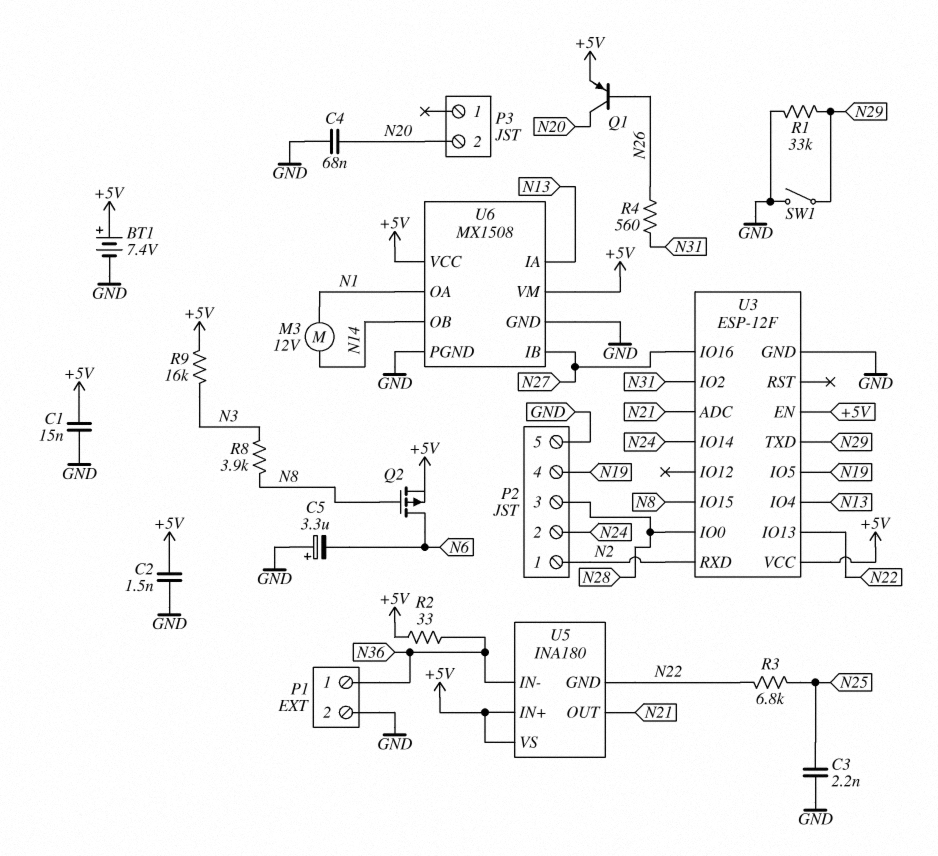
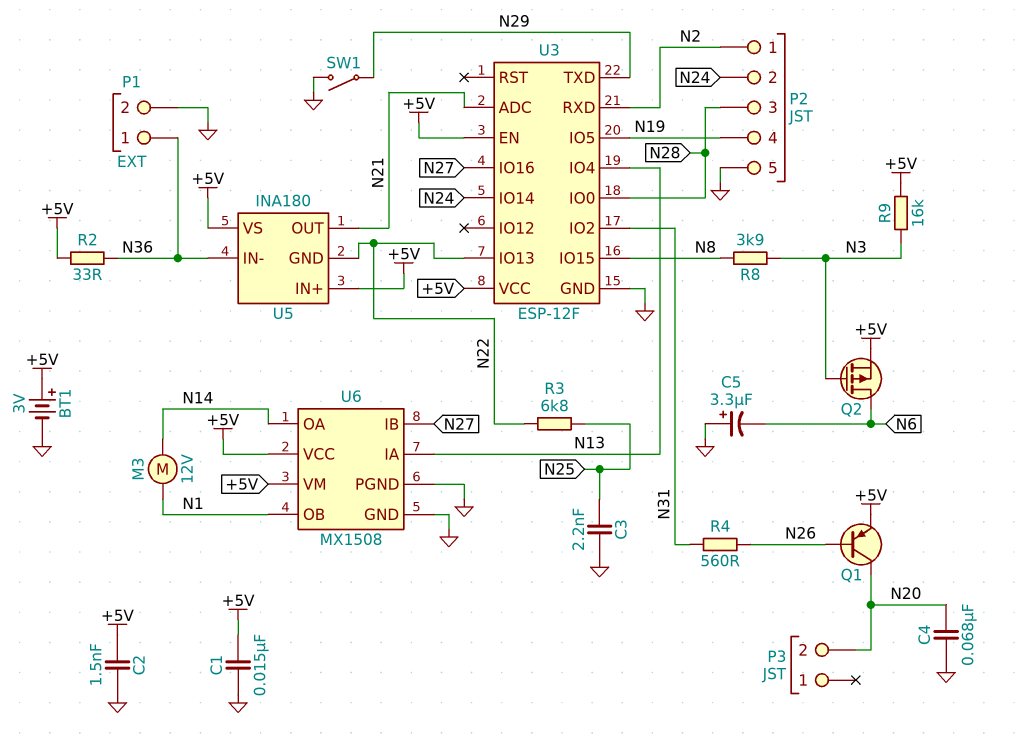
BT1: 7.4V (plus +5V, minus GND) -> 3V (plus +5V, minus GND)
Q2: PMOS (G N8, D N6, S +5V) -> PMOS (G N3, D N6, S +5V)
R1: 33k (GND, N29) -> none
U6 pin OA: N1 -> N14
U6 pin OB: N14 -> N1

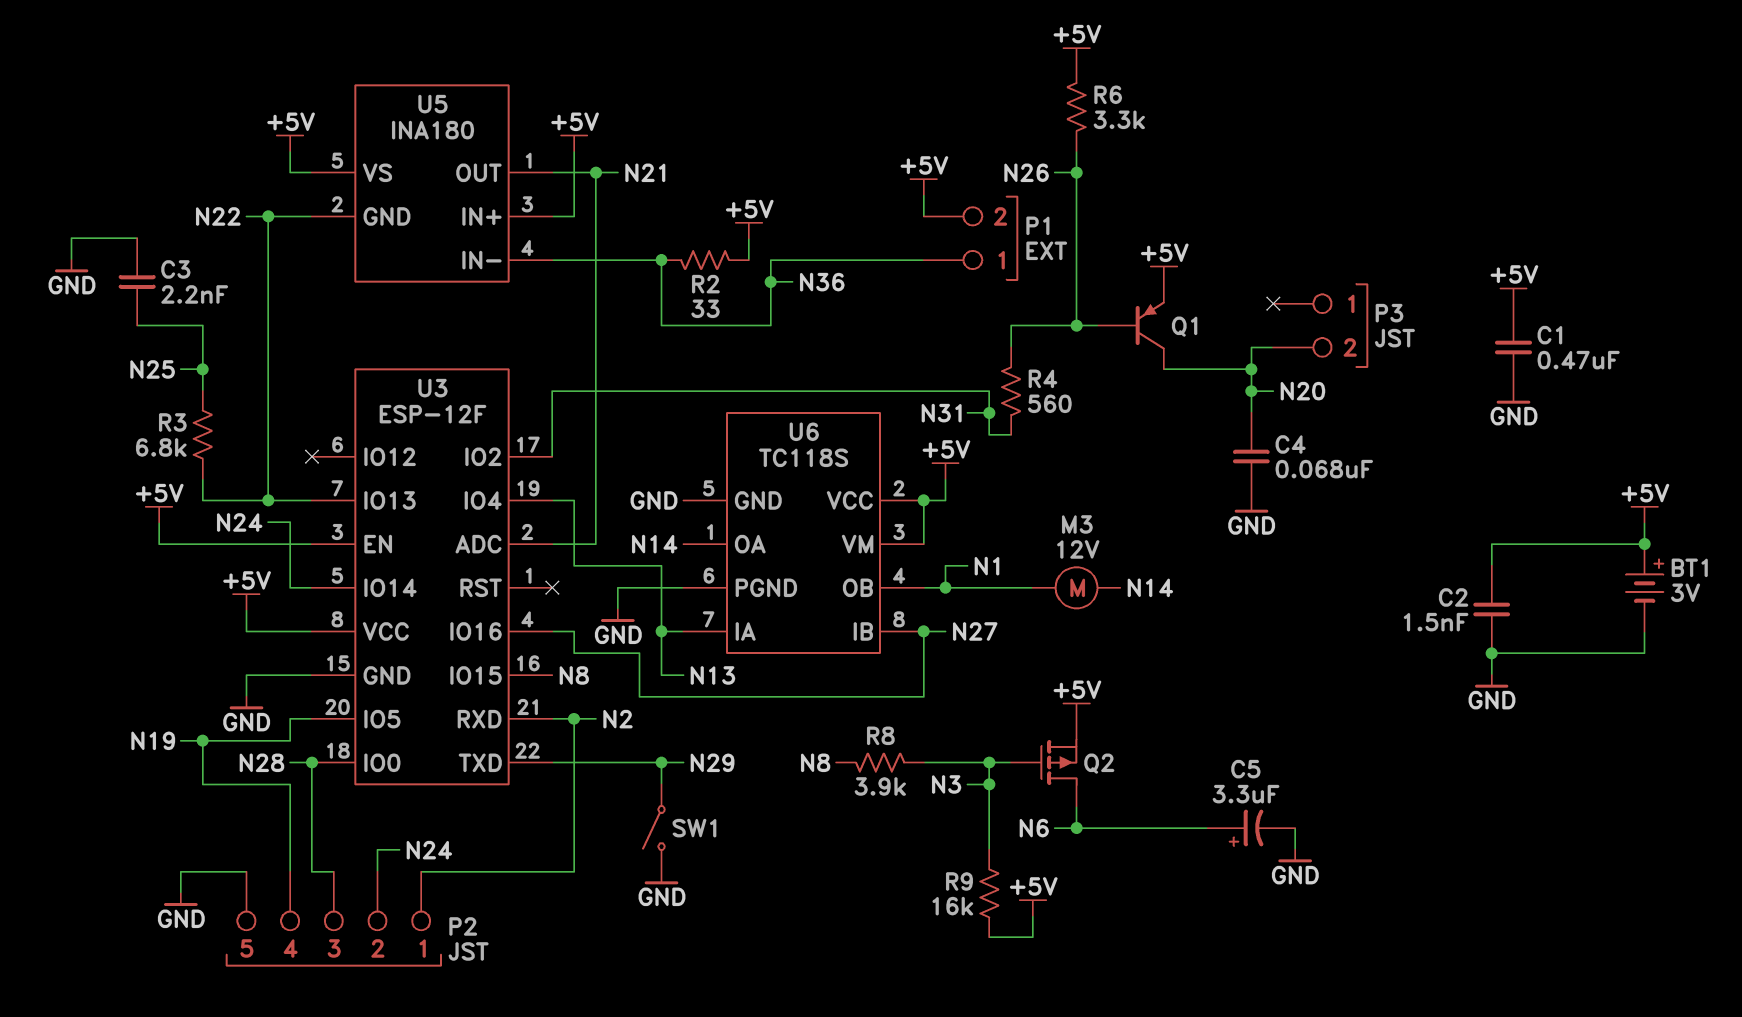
C1: 15nF (+5V, GND) -> 470nF (+5V, GND)
C5: 3.3uF (plus GND, minus N6) -> 3.3uF (plus N6, minus GND)
P1 pin 2: GND -> +5V
R6: none -> 3.3k (+5V, N26)
U6: MX1508 -> TC118S

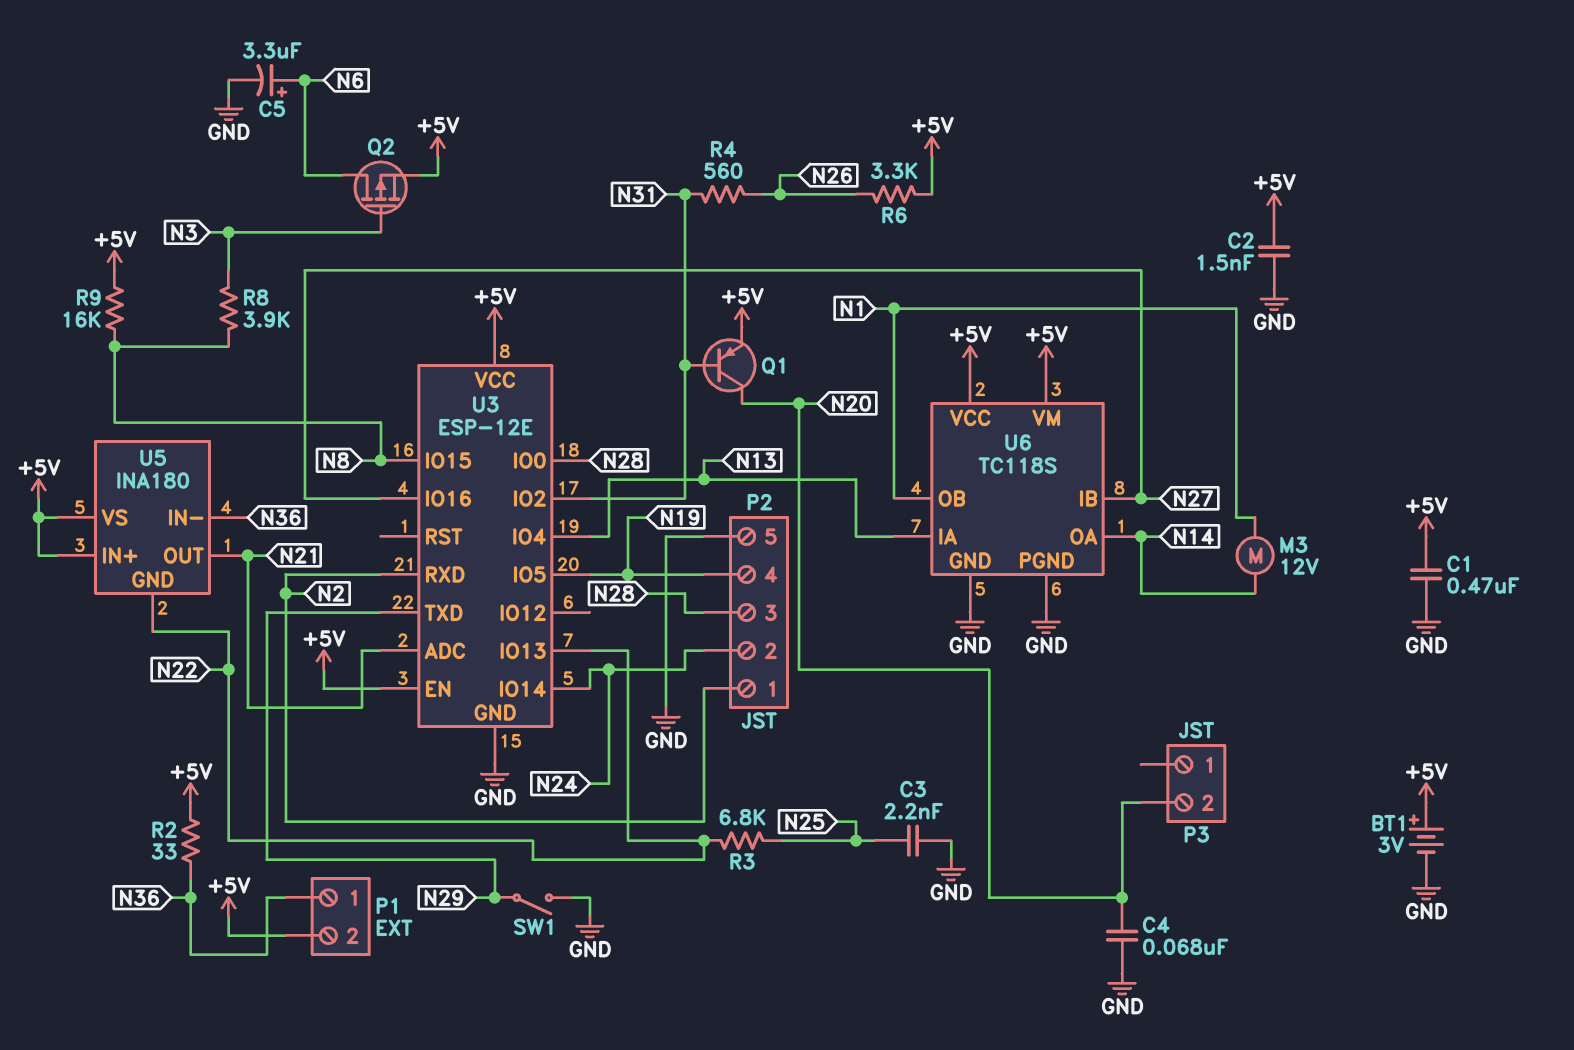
Q1: PNP (B N26, C N20, E +5V) -> PNP (B N31, C N20, E +5V)
R9: 16k (+5V, N3) -> 16k (+5V, N8)
U3: ESP-12F -> ESP-12E

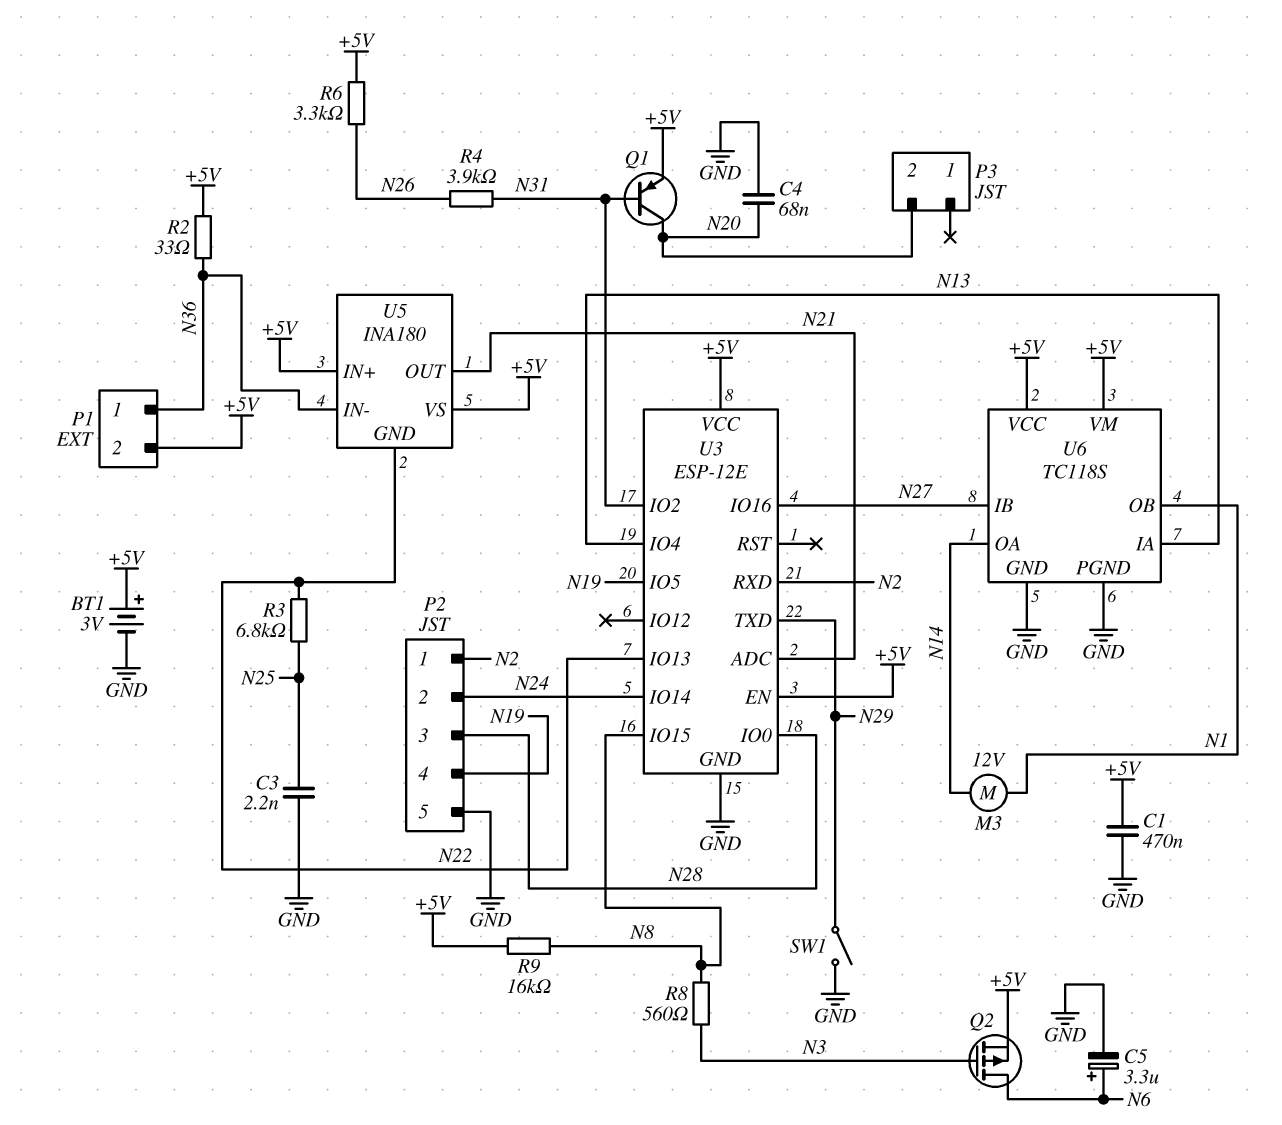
C2: 1.5nF (+5V, GND) -> none
R4: 560 (N26, N31) -> 3.9k (N26, N31)
R8: 3.9k (N3, N8) -> 560 (N3, N8)

